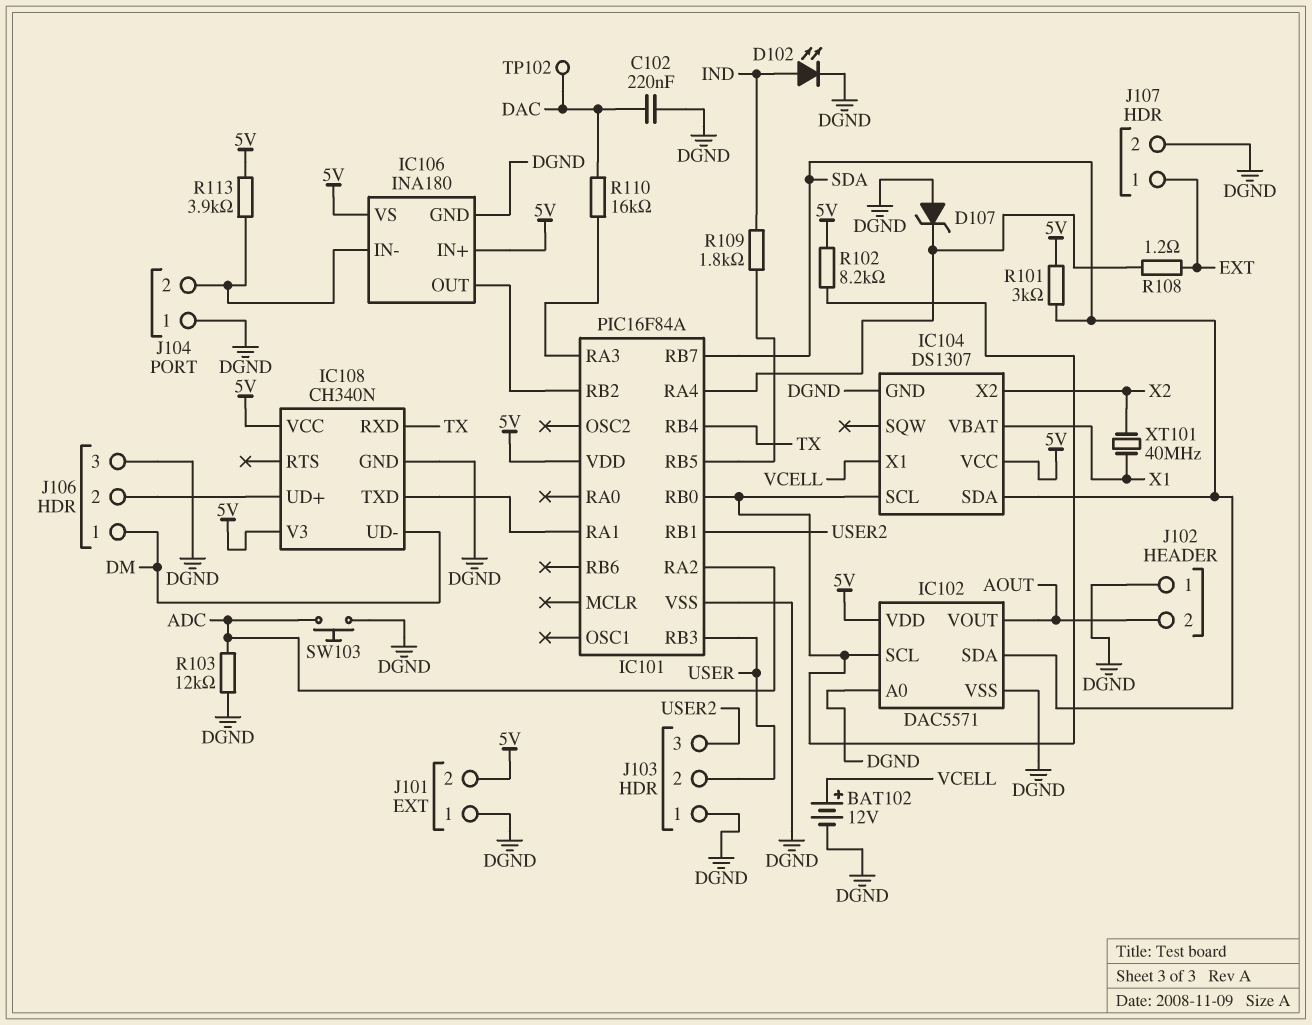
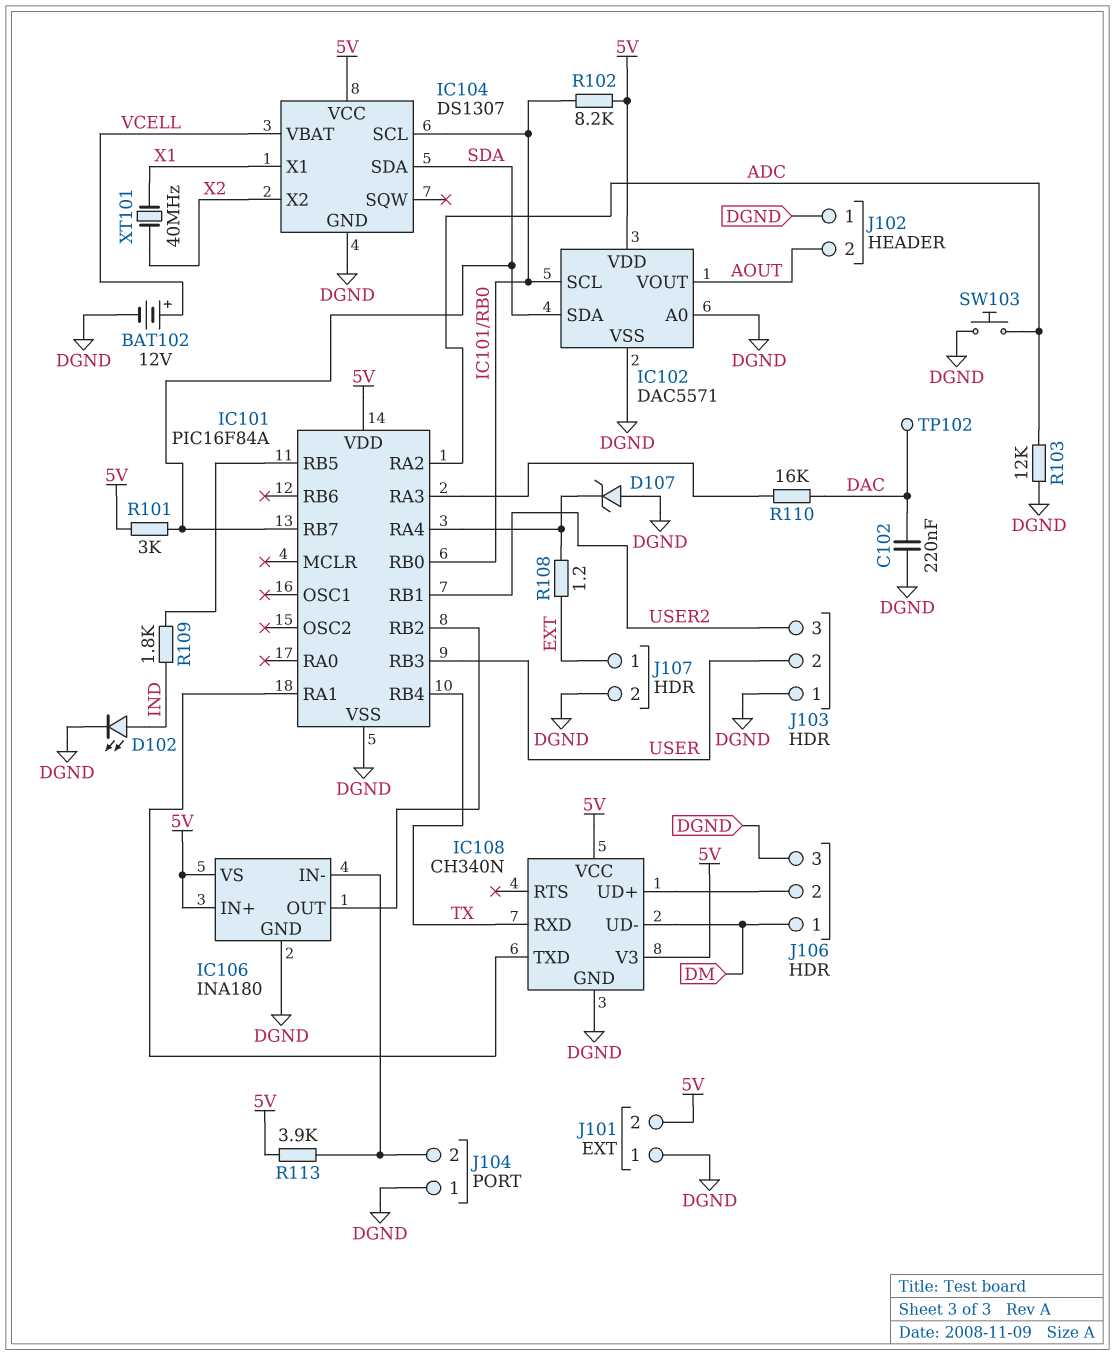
IC104 pin VBAT: X1 -> VCELL
IC104 pin X1: VCELL -> X1

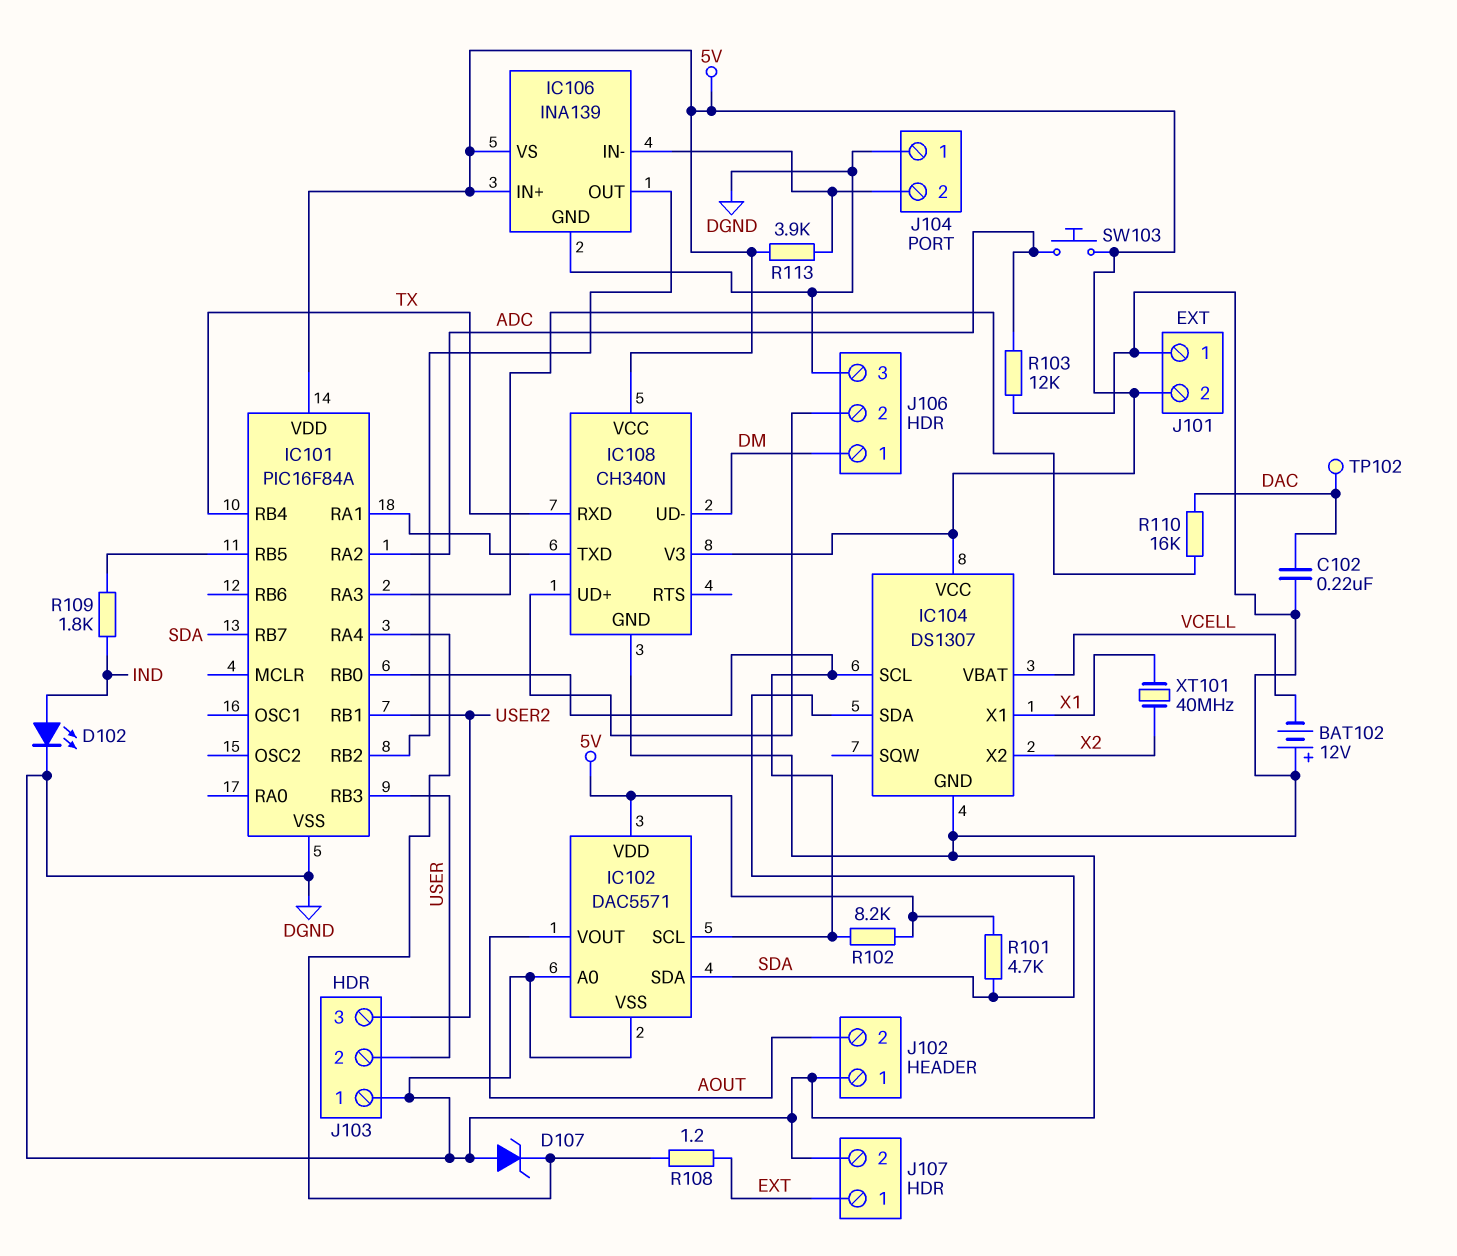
BAT102: 12V (plus VCELL, minus DGND) -> 12V (plus DGND, minus VCELL)
IC106: INA180 -> INA139
R101: 3k (5V, SDA) -> 4.7k (5V, SDA)
SW103: button (ADC, DGND) -> button (5V, ADC)

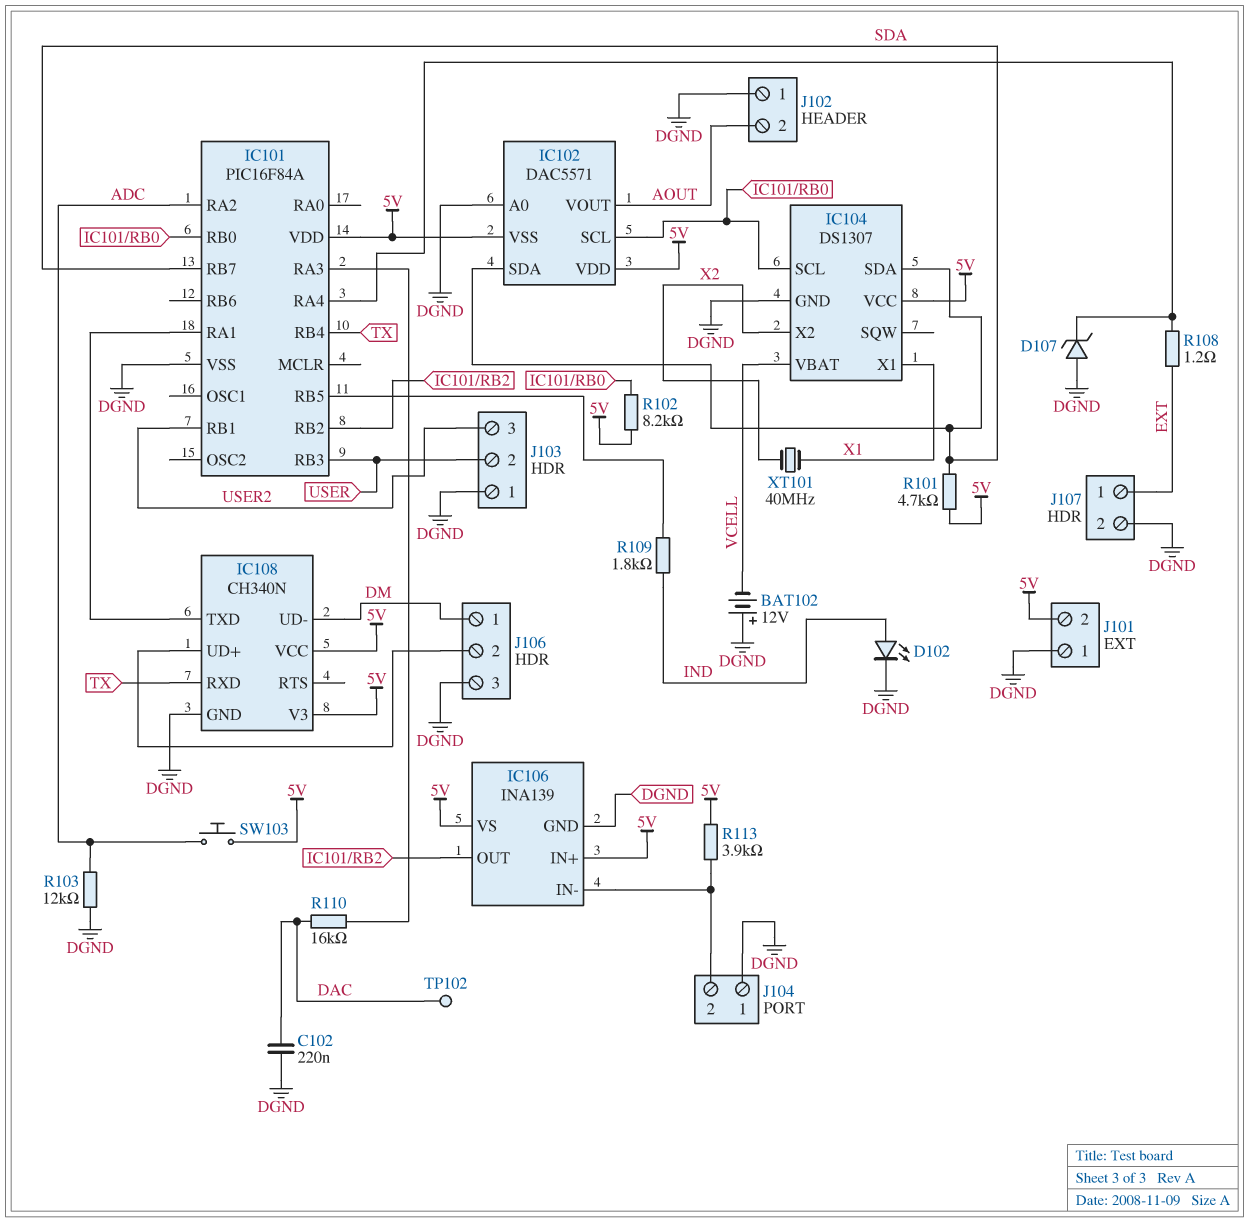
IC102 pin VSS: DGND -> 5V

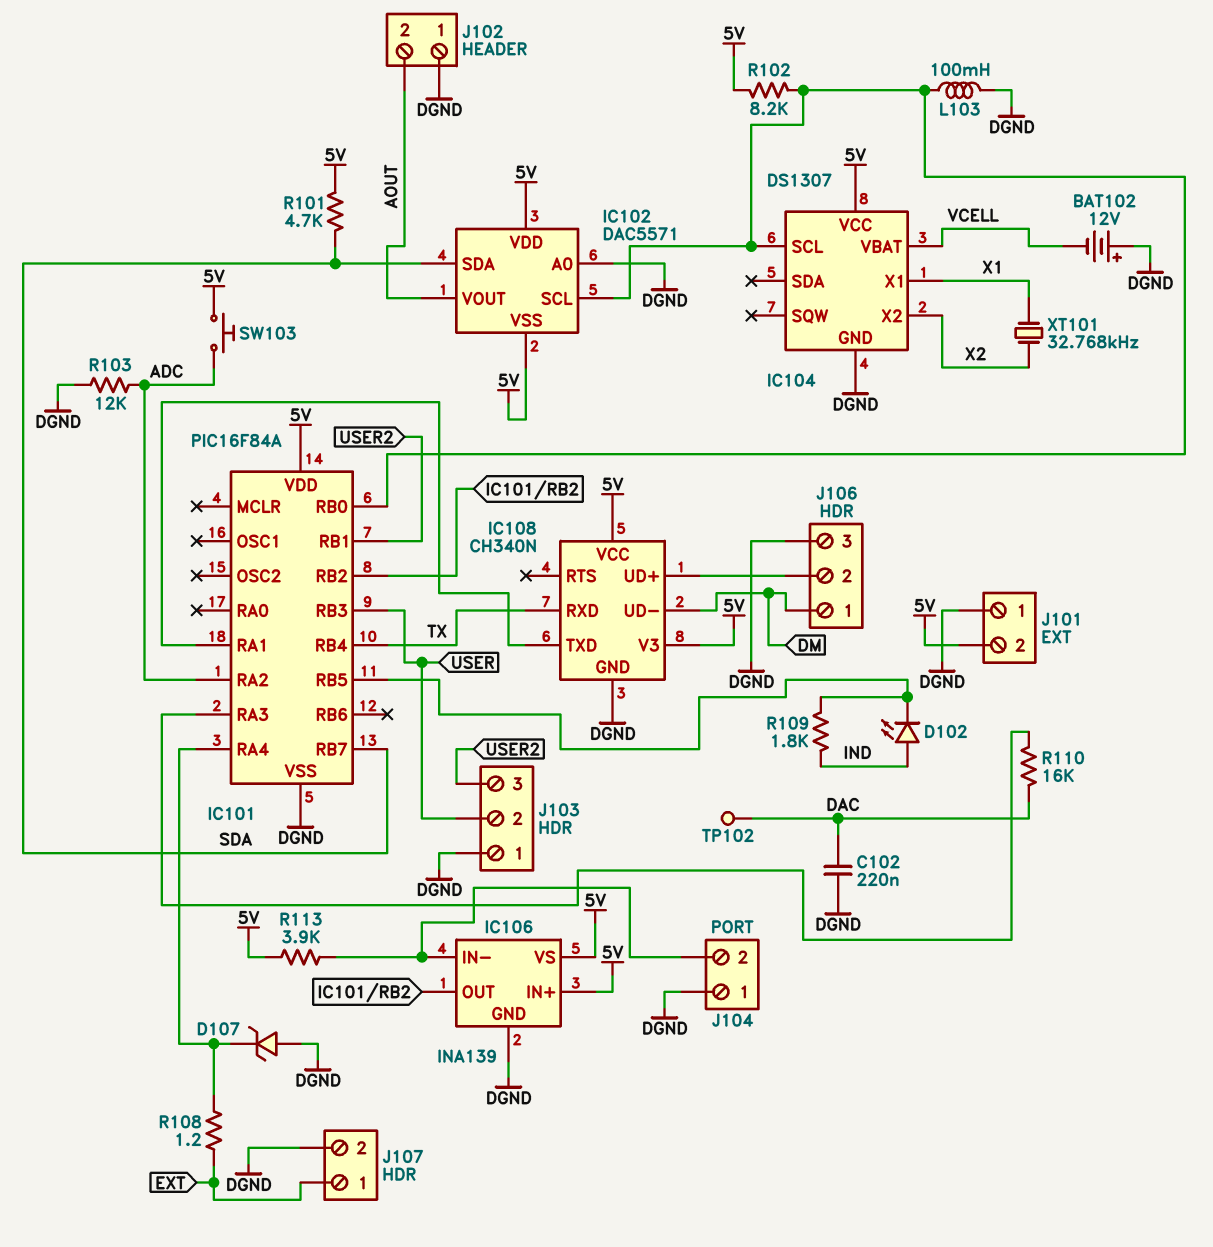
D102: LED (A IND, K DGND) -> LED (A IND, K IC101/RB5)
IC104 pin SDA: SDA -> none
L103: none -> 100mH (DGND, IC101/RB0)
XT101: 40MHz (X1, X2) -> 32.768kHz (X1, X2)

